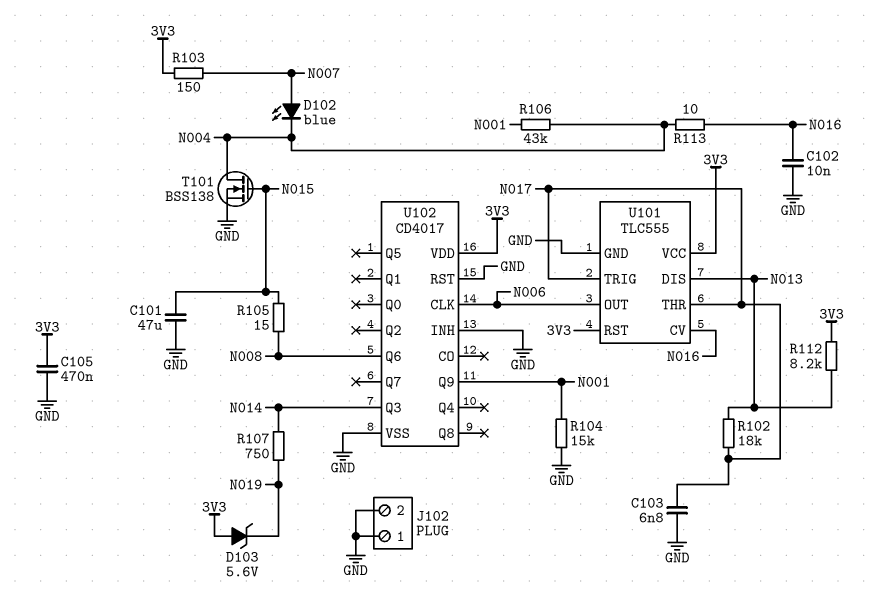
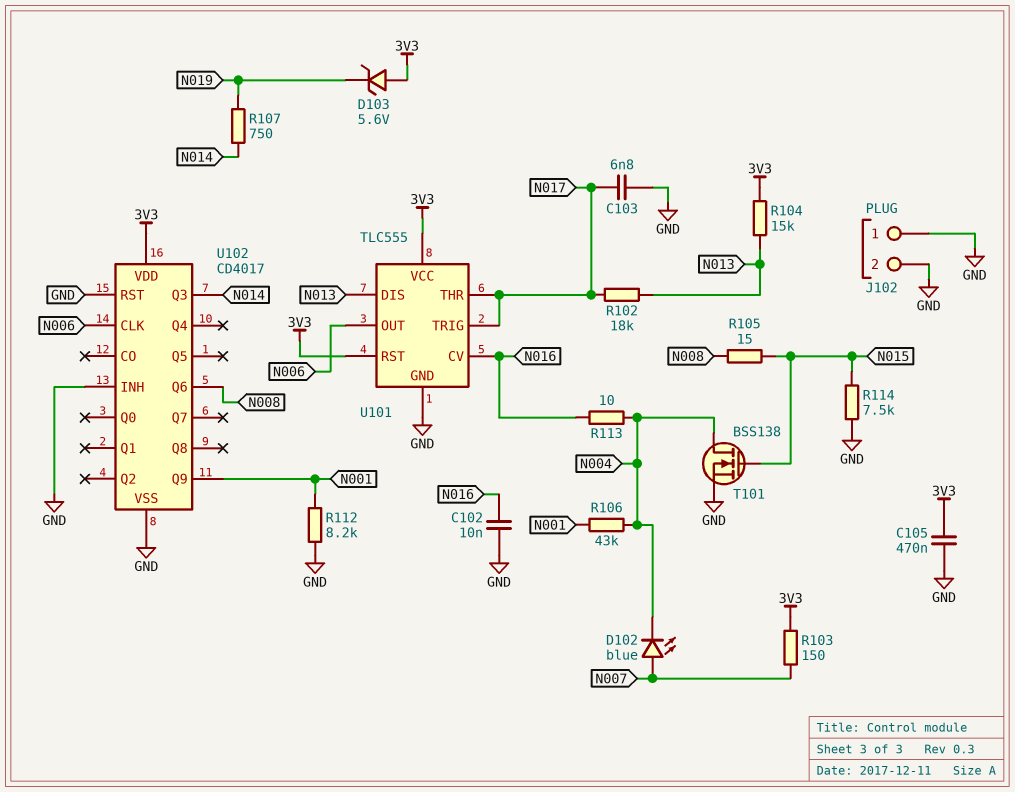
C101: 47uF (GND, N015) -> none
R104: 15k (GND, N001) -> 15k (3V3, N013)
R112: 8.2k (3V3, N013) -> 8.2k (GND, N001)
R114: none -> 7.5k (GND, N015)

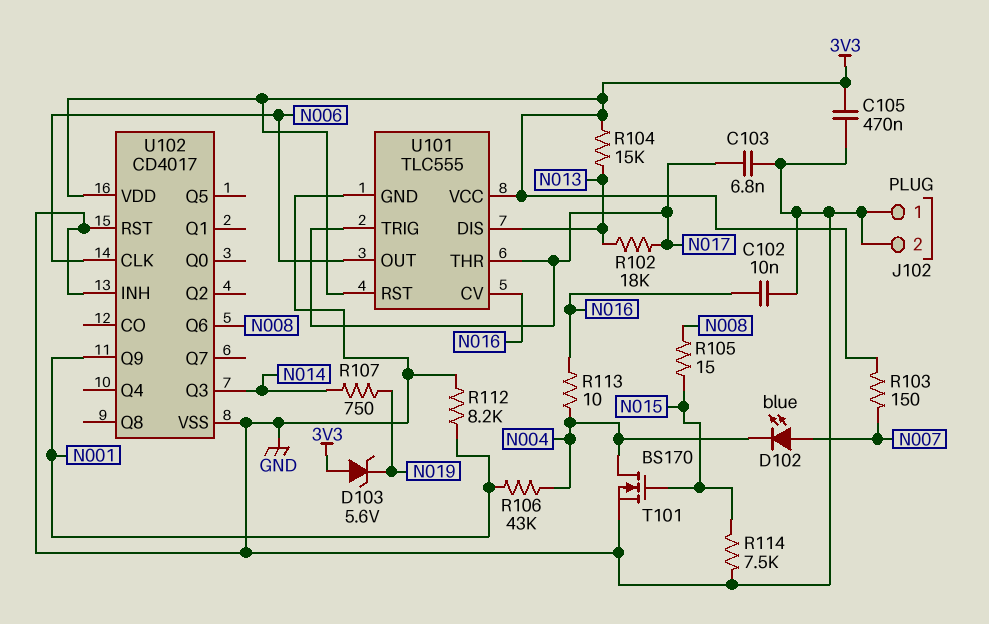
T101: NMOS BSS138 (G N015, D N004, S GND) -> NMOS BS170 (G N015, D N004, S GND)

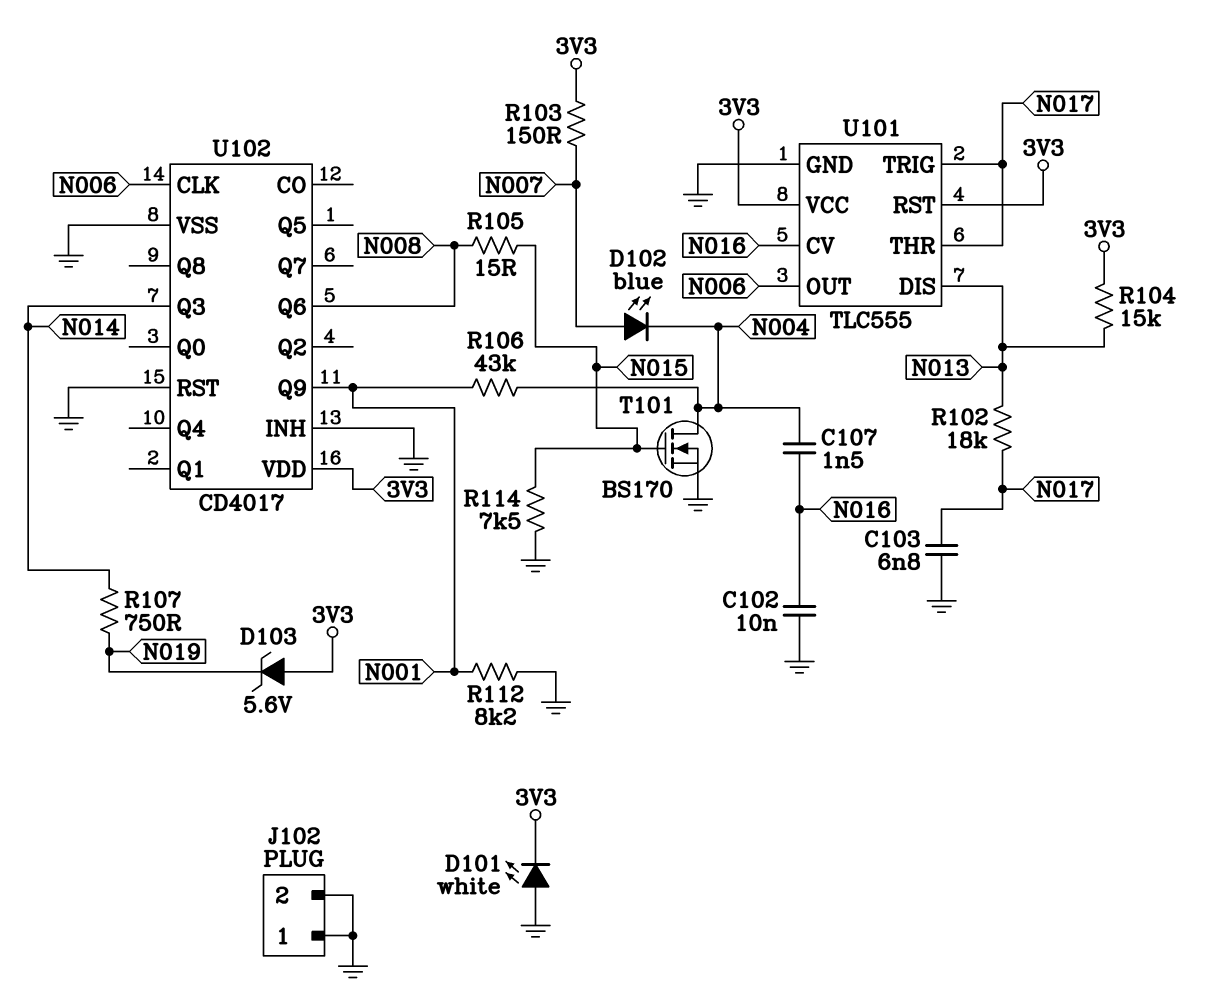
C105: 470nF (3V3, GND) -> none
C107: none -> 1.5nF (N004, N016)
D101: none -> LED white (A GND, K 3V3)
R113: 10 (N004, N016) -> none

